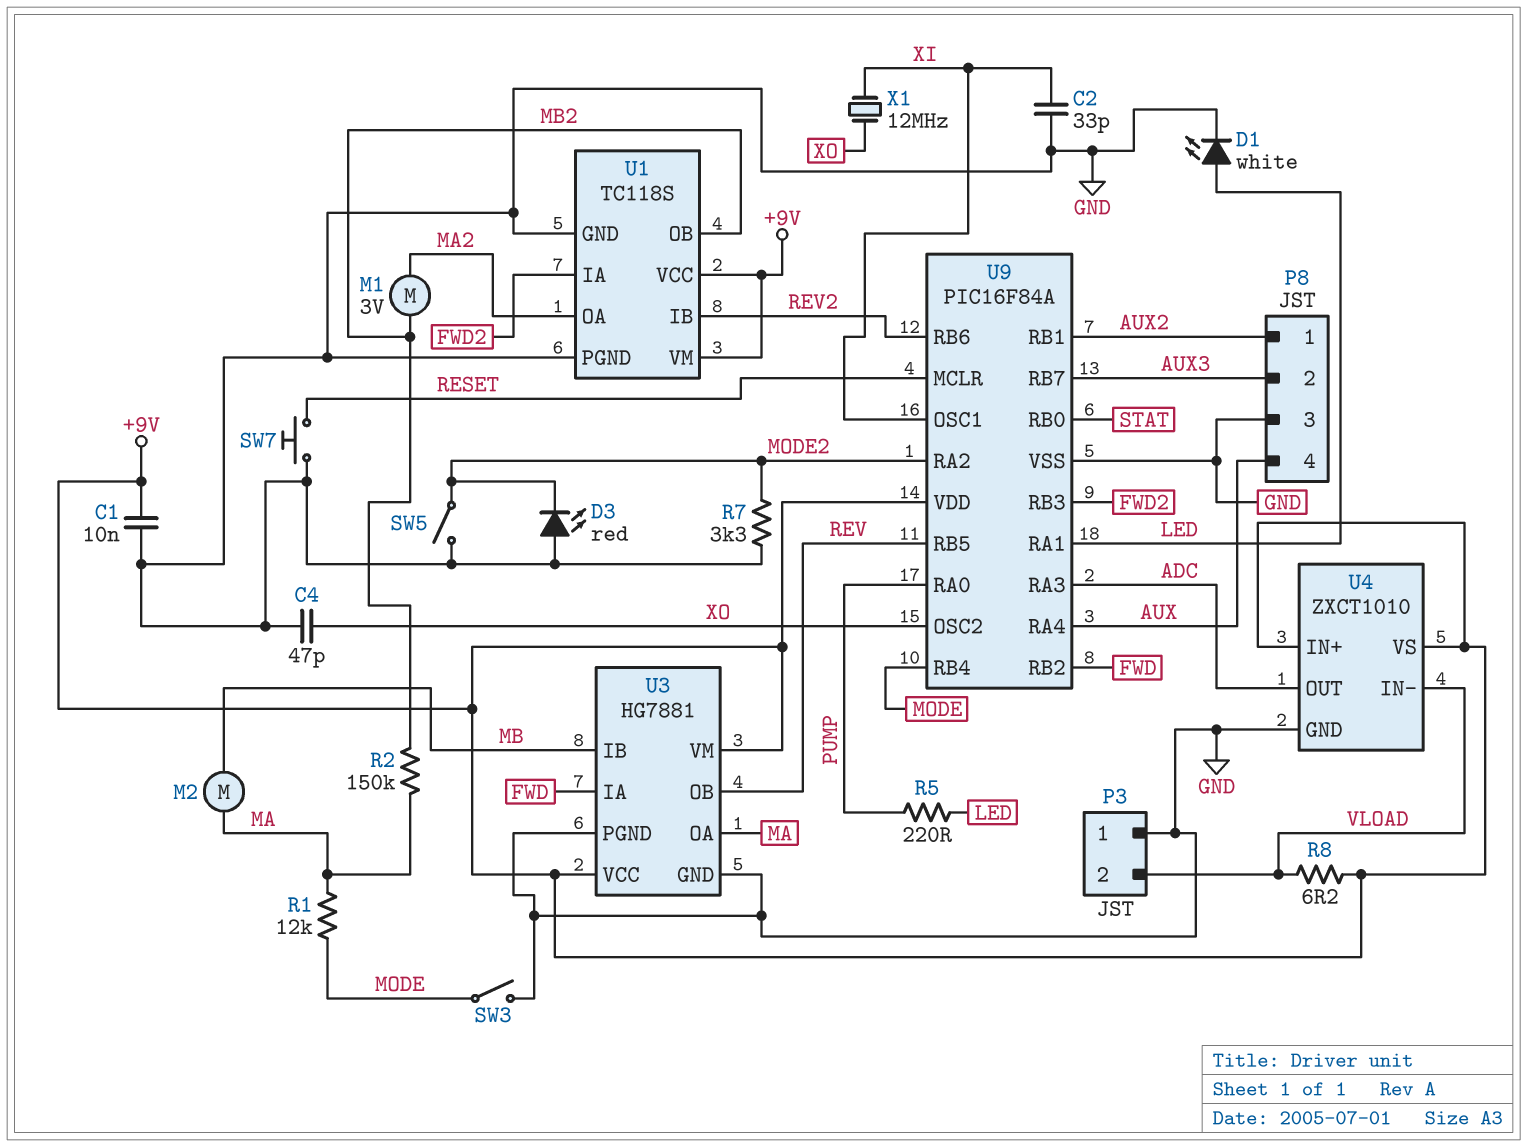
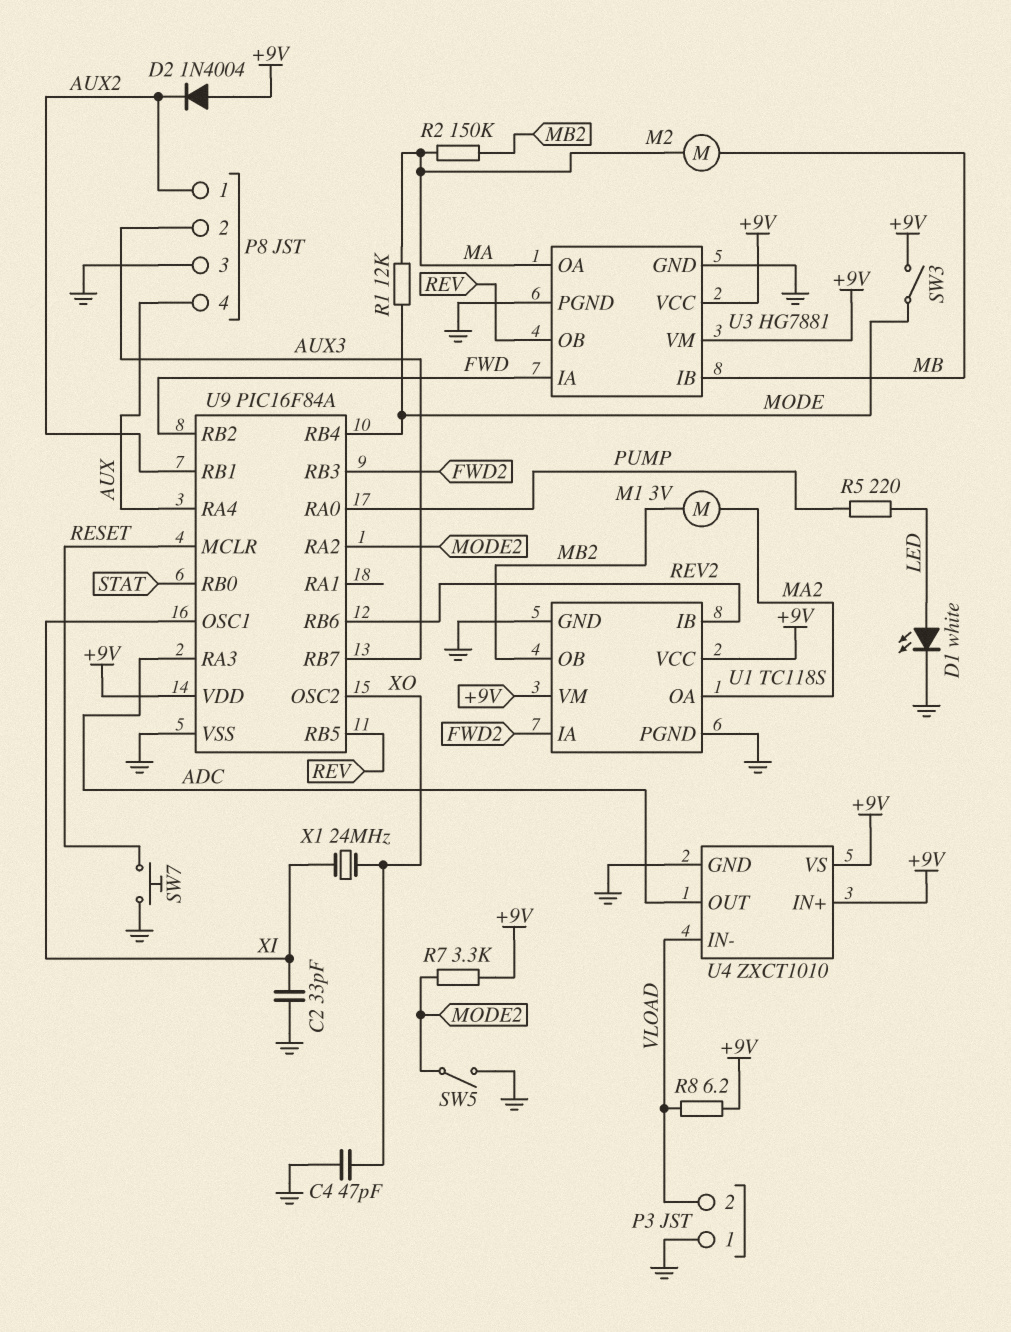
C1: 10nF (+9V, GND) -> none
D2: none -> diode 1N4004 (A +9V, K AUX2)
D3: LED red (A GND, K MODE2) -> none
R7: 3.3k (GND, MODE2) -> 3.3k (+9V, MODE2)
SW3: switch (GND, MODE) -> switch (+9V, MODE)
U9 pin RA1: LED -> none
X1: 12MHz (XI, XO) -> 24MHz (XI, XO)

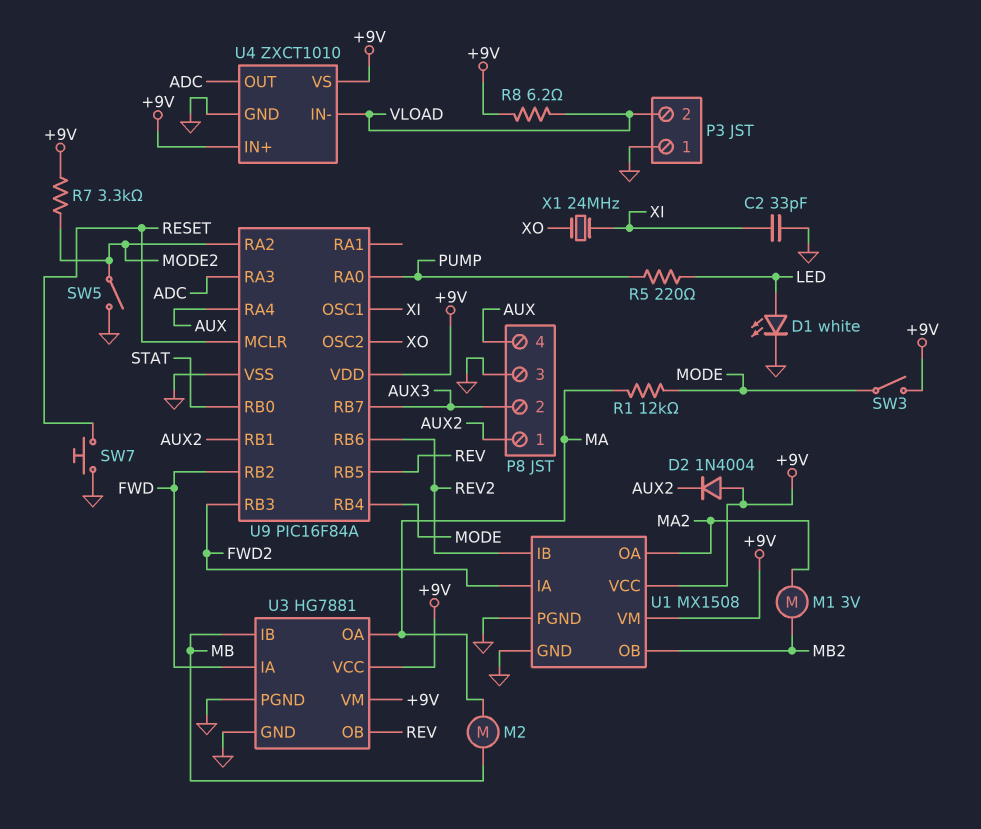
C4: 47pF (GND, XO) -> none
R2: 150k (MA, MB2) -> none
U1: TC118S -> MX1508

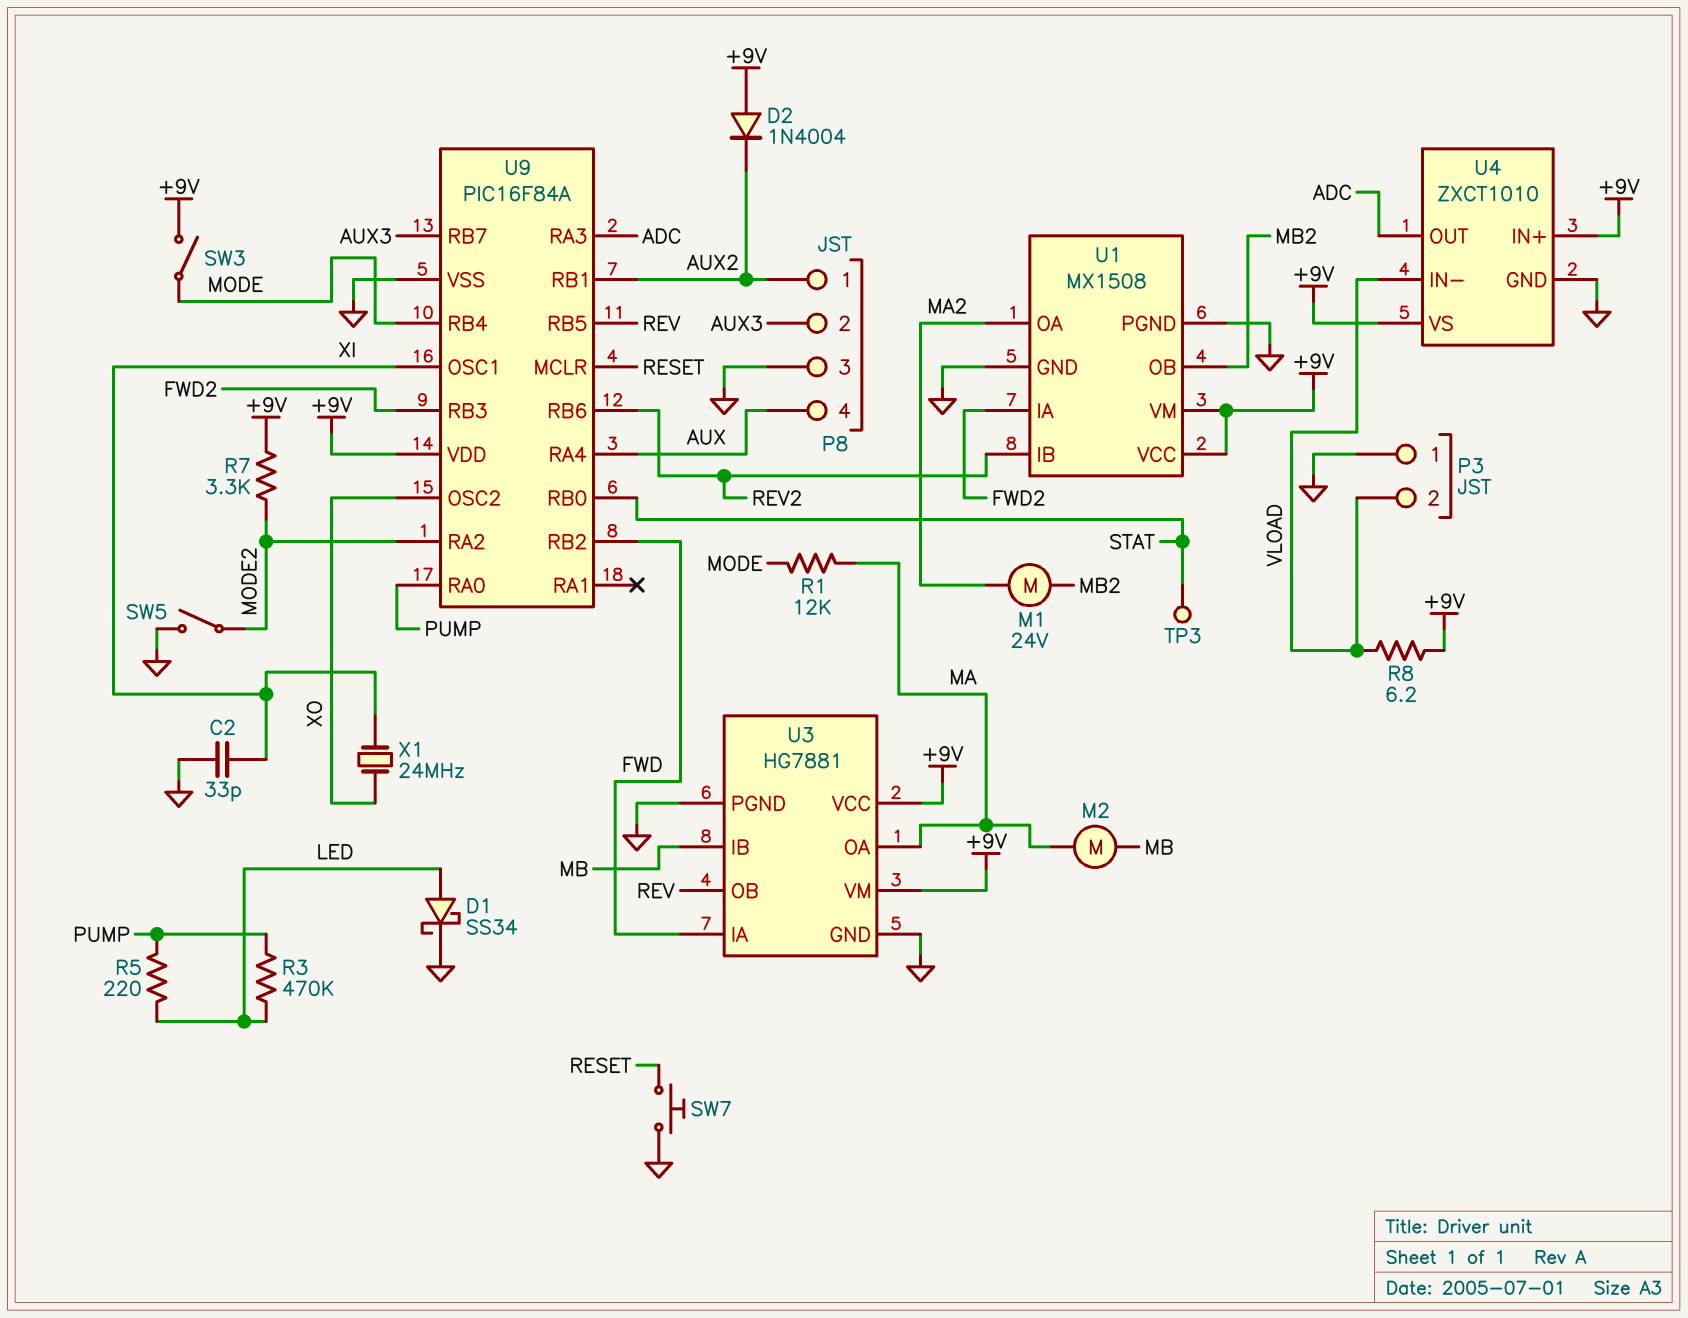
D1: LED white (A LED, K GND) -> schottky SS34 (A LED, K GND)
M1: motor 3V (MA2, MB2) -> motor 24V (MA2, MB2)
R3: none -> 470k (LED, PUMP)
TP3: none -> test point (STAT)

